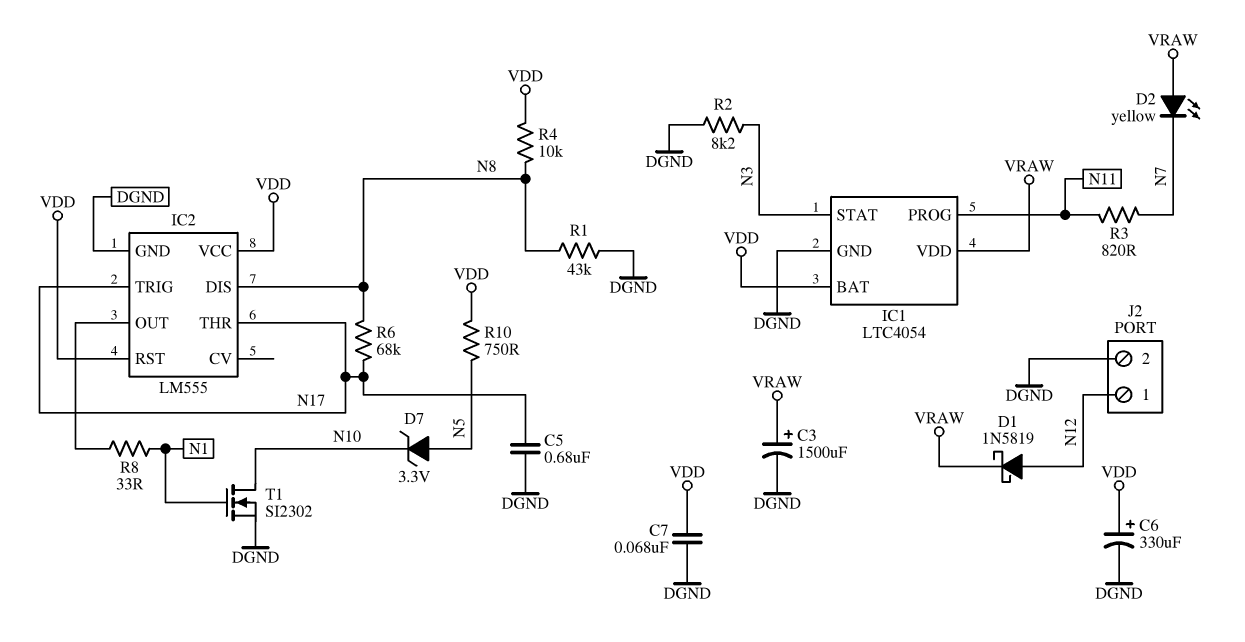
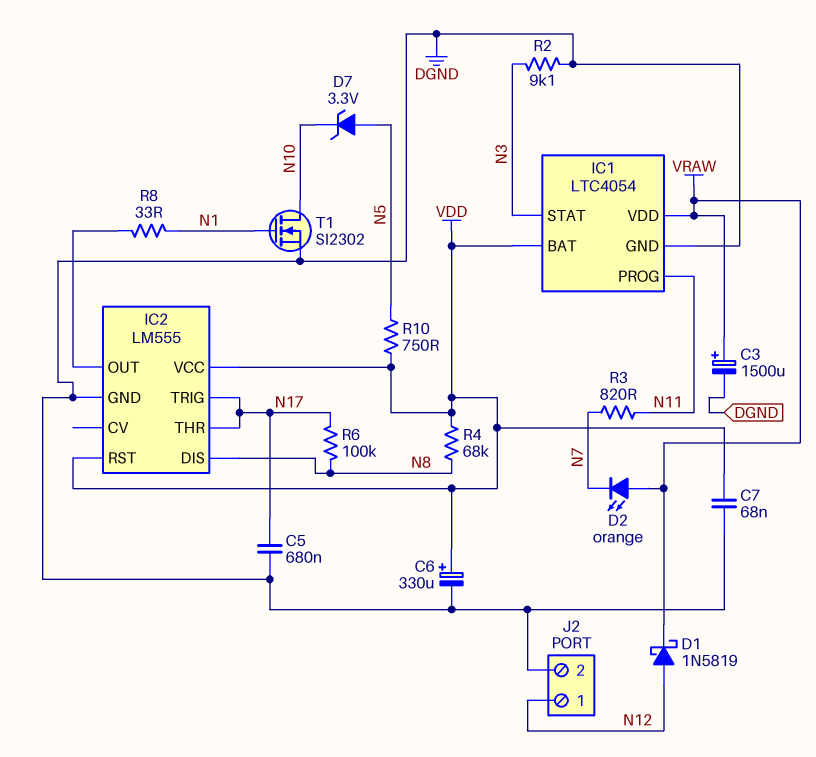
D2: LED yellow (A VRAW, K N7) -> LED orange (A VRAW, K N7)
R1: 43k (DGND, N8) -> none
R2: 8.2k (DGND, N3) -> 9.1k (DGND, N3)
R4: 10k (N8, VDD) -> 68k (N8, VDD)
R6: 68k (N8, N17) -> 100k (N8, N17)

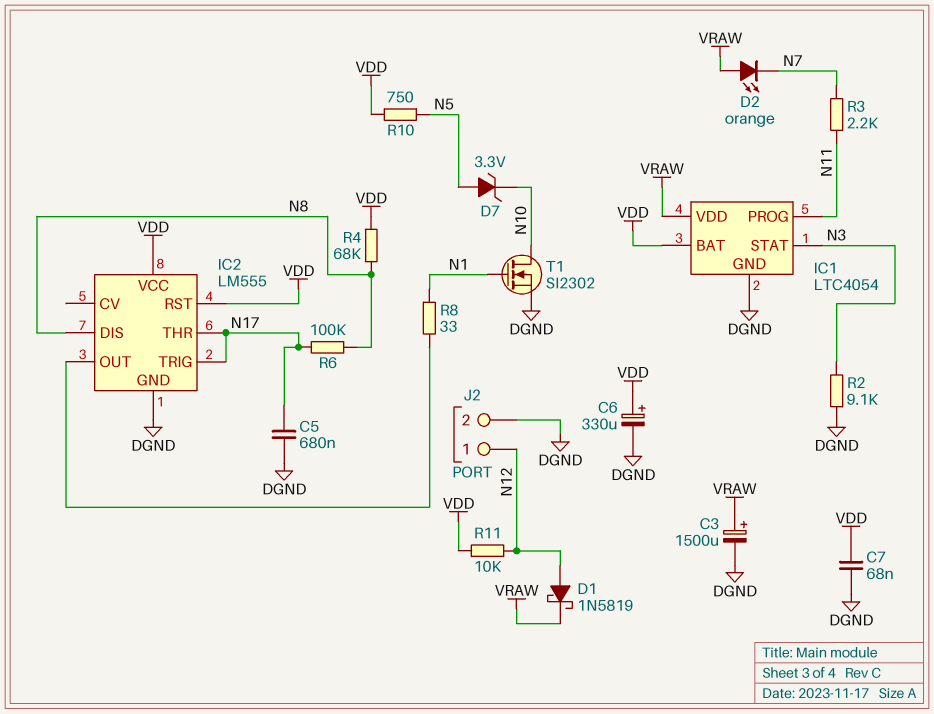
R3: 820 (N7, N11) -> 2.2k (N7, N11)
R11: none -> 10k (N12, VDD)

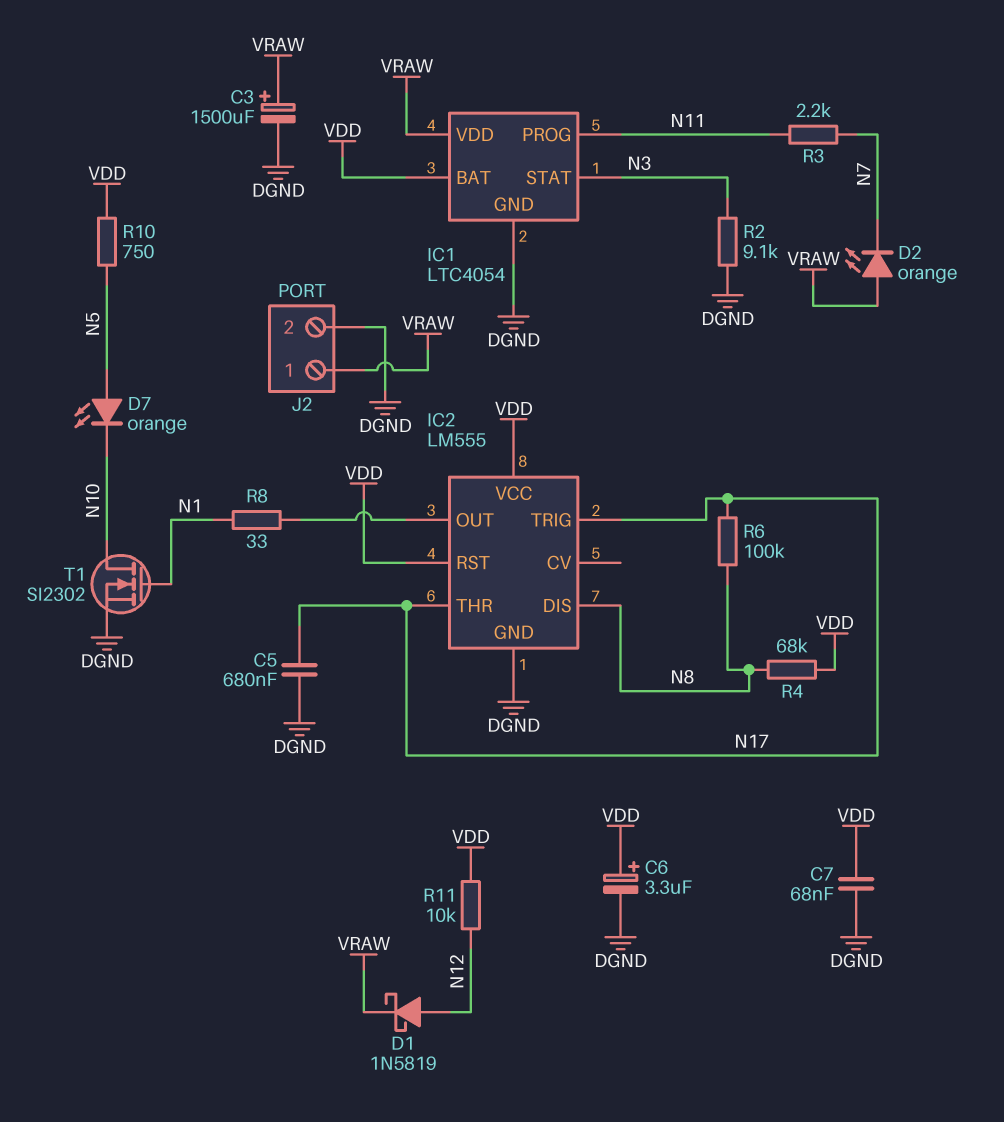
C6: 330uF (plus VDD, minus DGND) -> 3.3uF (plus VDD, minus DGND)
D7: zener 3.3V (A N5, K N10) -> LED orange (A N5, K N10)
J2 pin 1: N12 -> VRAW

